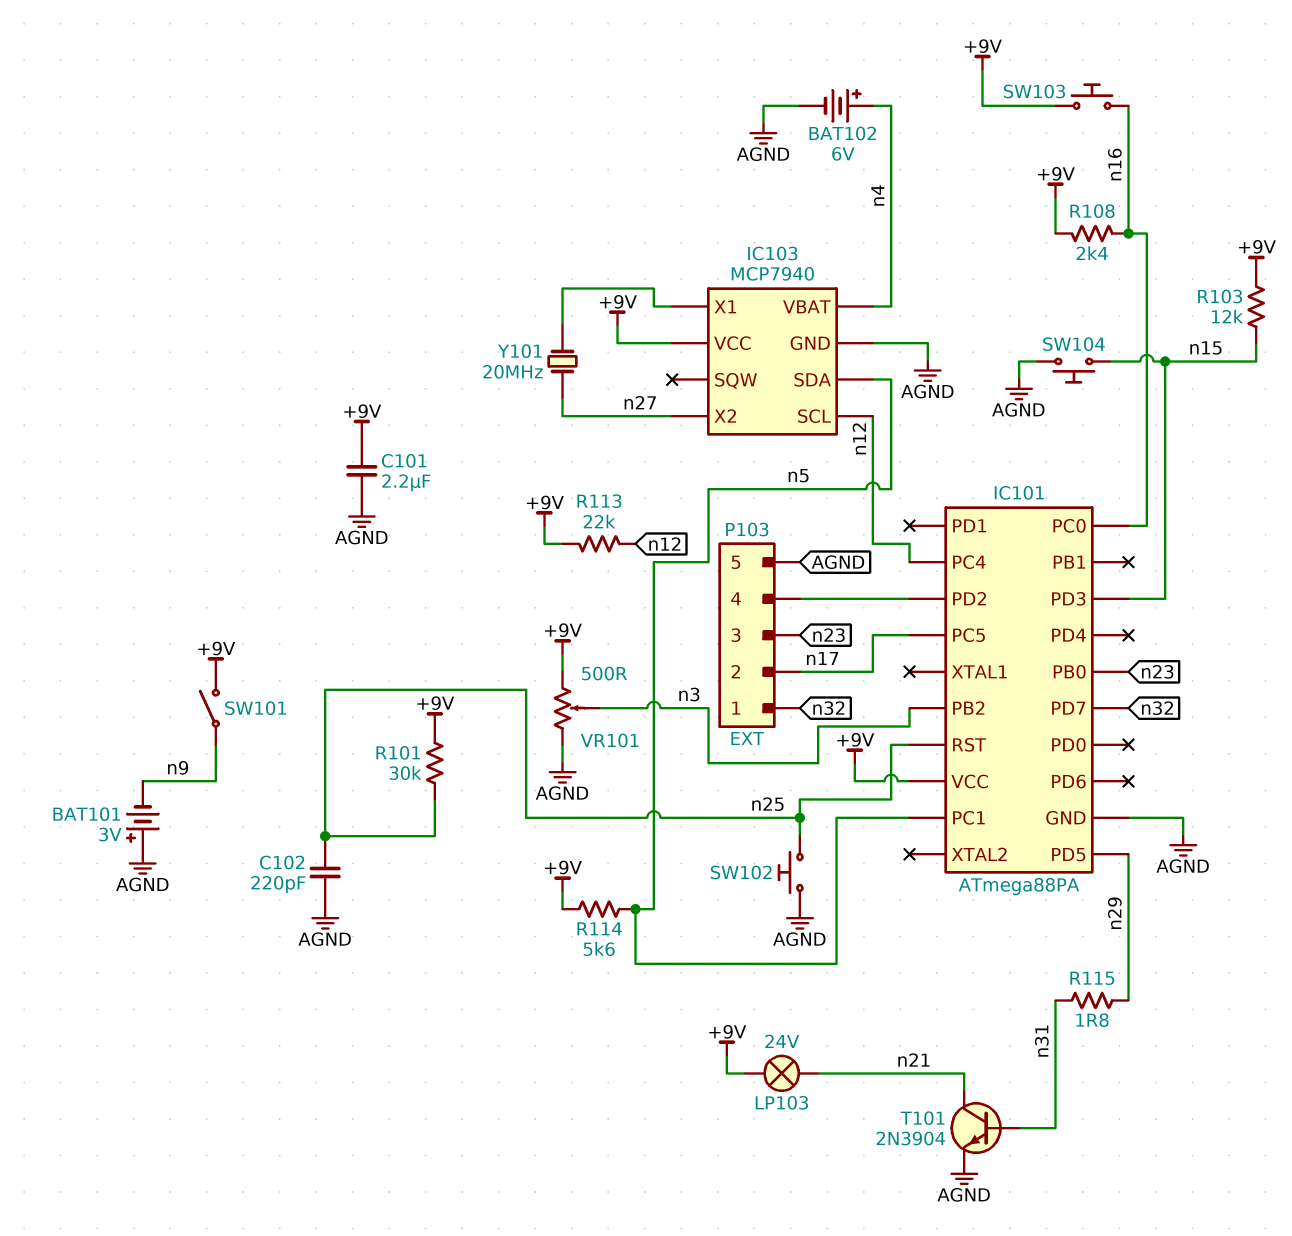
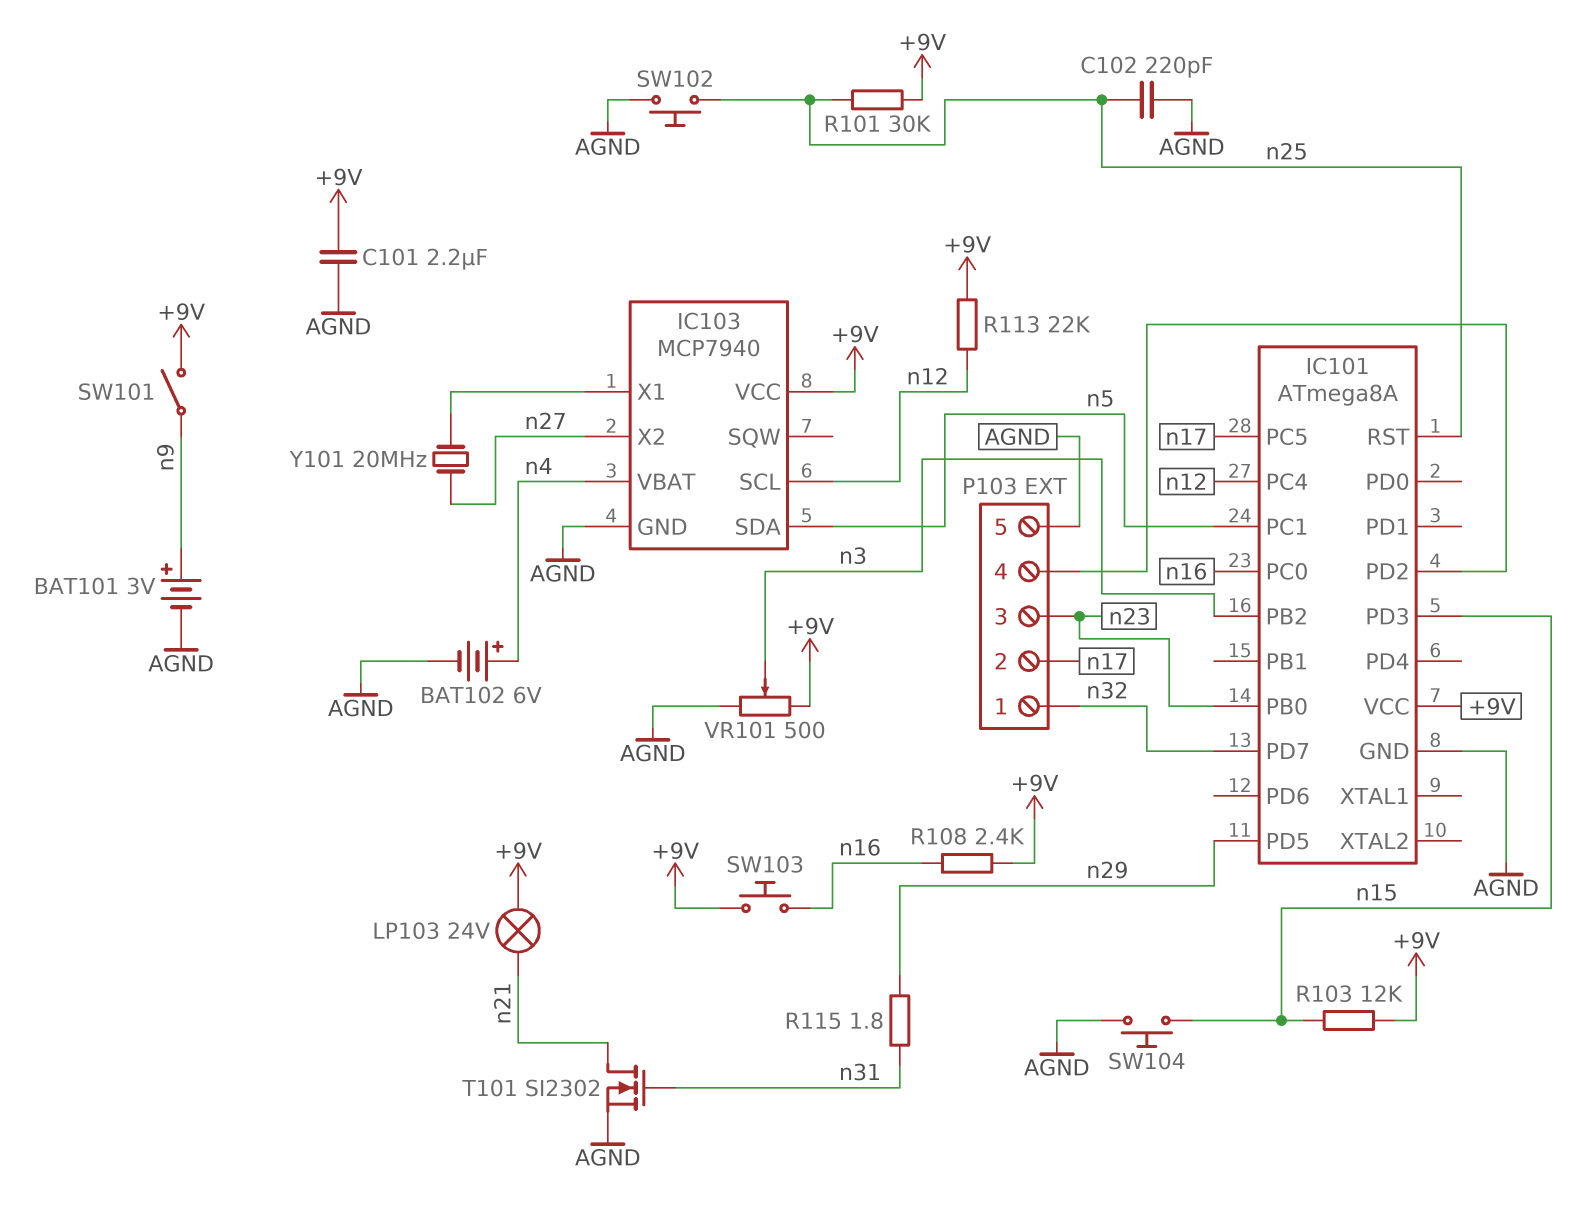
BAT101: 3V (plus AGND, minus n9) -> 3V (plus n9, minus AGND)
IC101: ATmega88PA -> ATmega8A
R114: 5.6k (+9V, n5) -> none
T101: NPN 2N3904 (B n31, C n21, E AGND) -> NMOS SI2302 (G n31, D n21, S AGND)

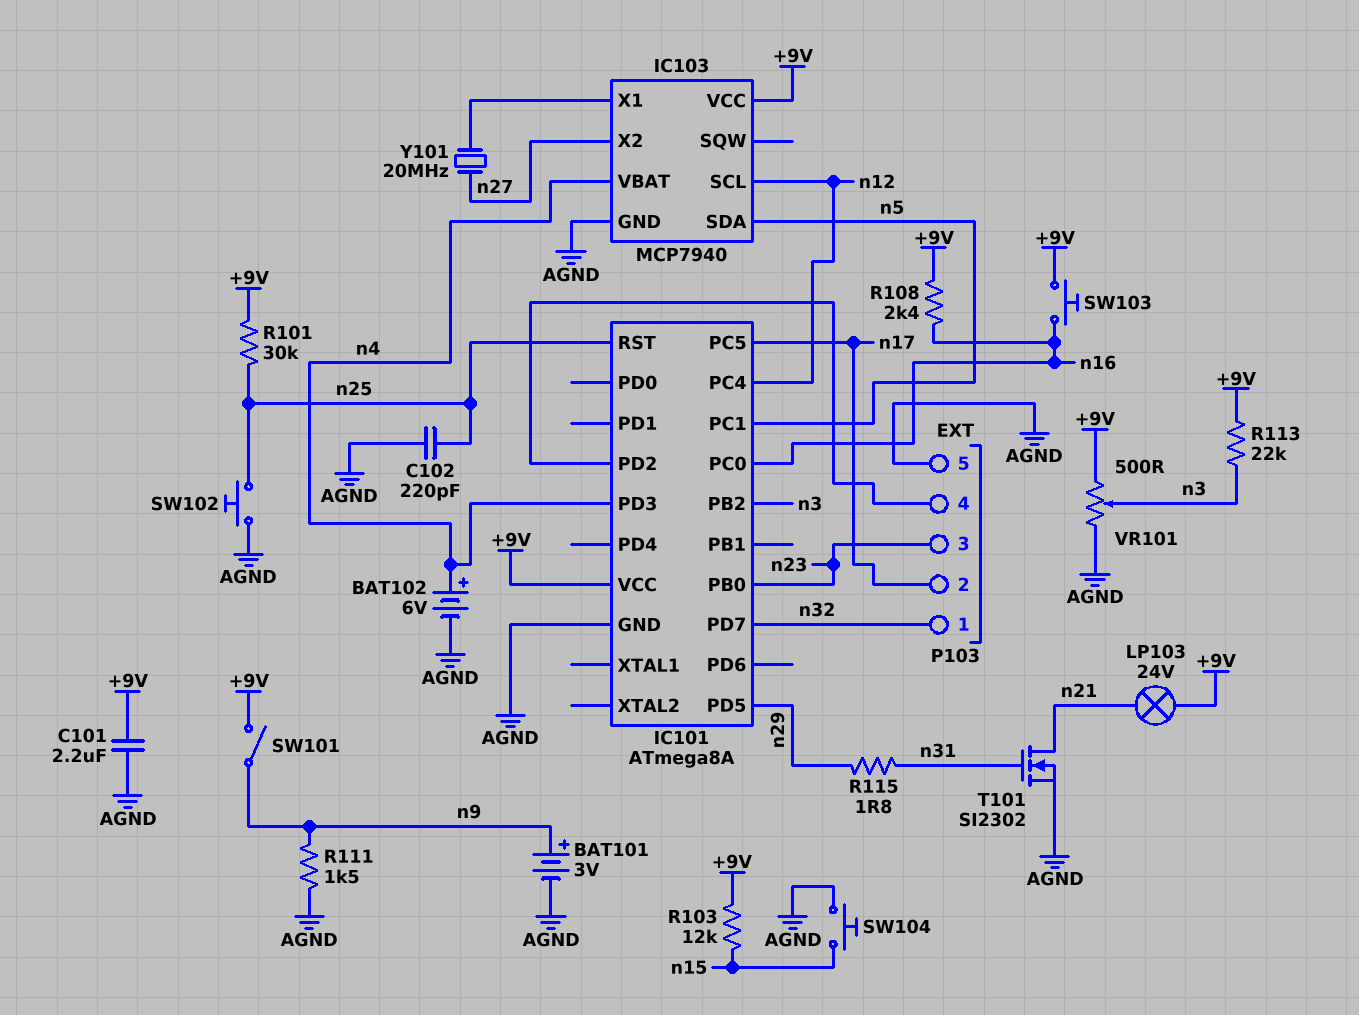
IC101 pin PD3: n15 -> n4
R111: none -> 1.5k (AGND, n9)
R113: 22k (+9V, n12) -> 22k (+9V, n3)

